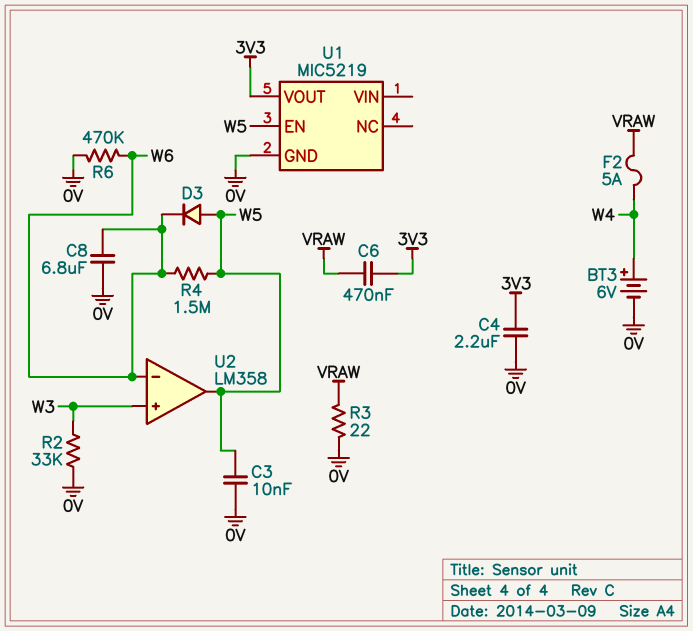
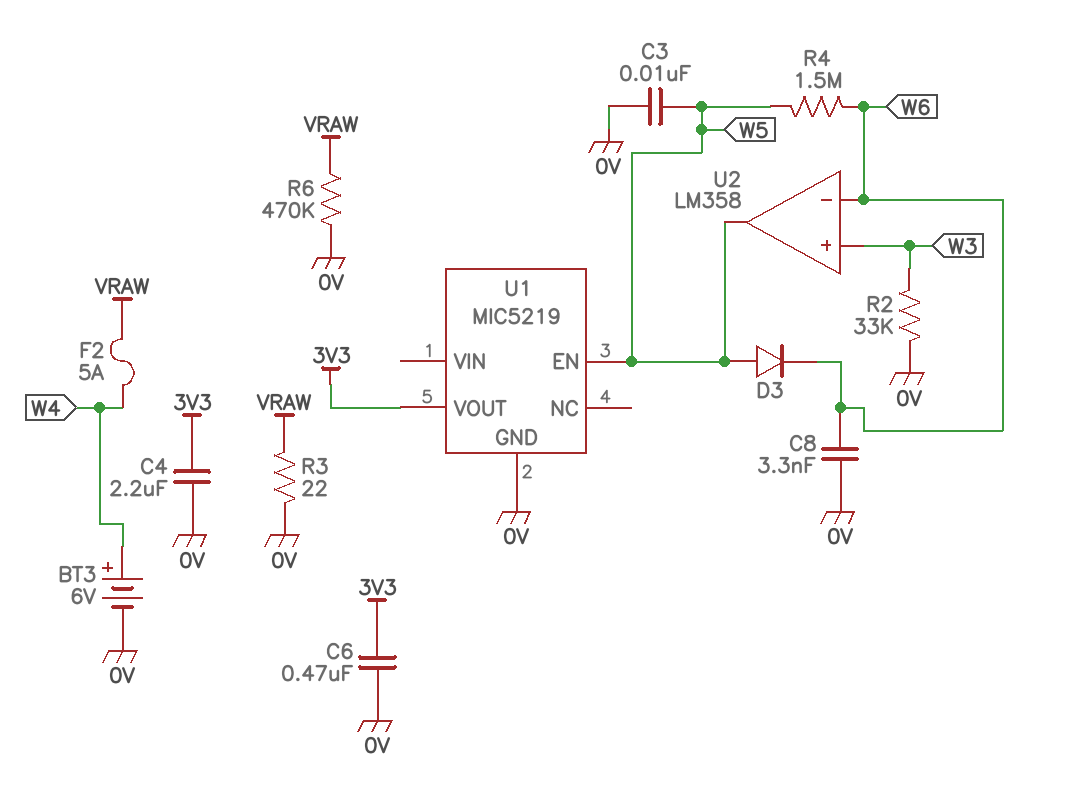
C6: 470nF (3V3, VRAW) -> 470nF (0V, 3V3)
C8: 6.8uF (0V, W6) -> 3.3nF (0V, W6)
R6: 470k (0V, W6) -> 470k (0V, VRAW)

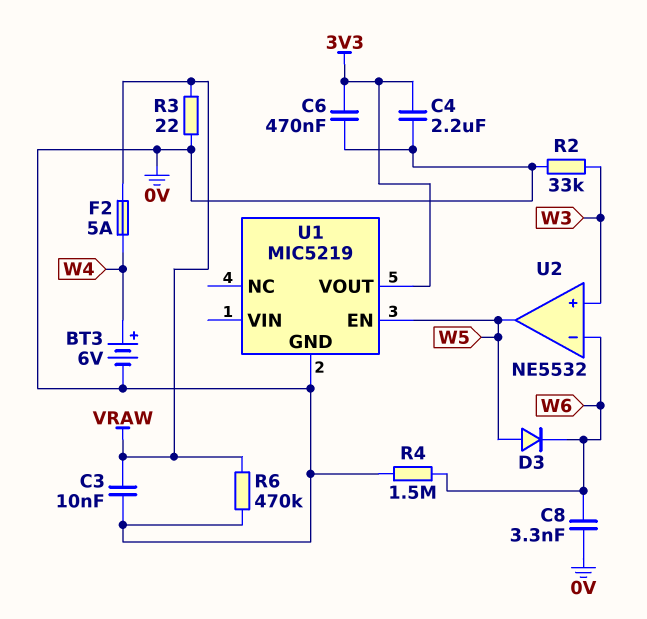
C3: 10nF (0V, W5) -> 10nF (0V, VRAW)
R4: 1.5M (W5, W6) -> 1.5M (0V, W6)
U2: LM358 -> NE5532

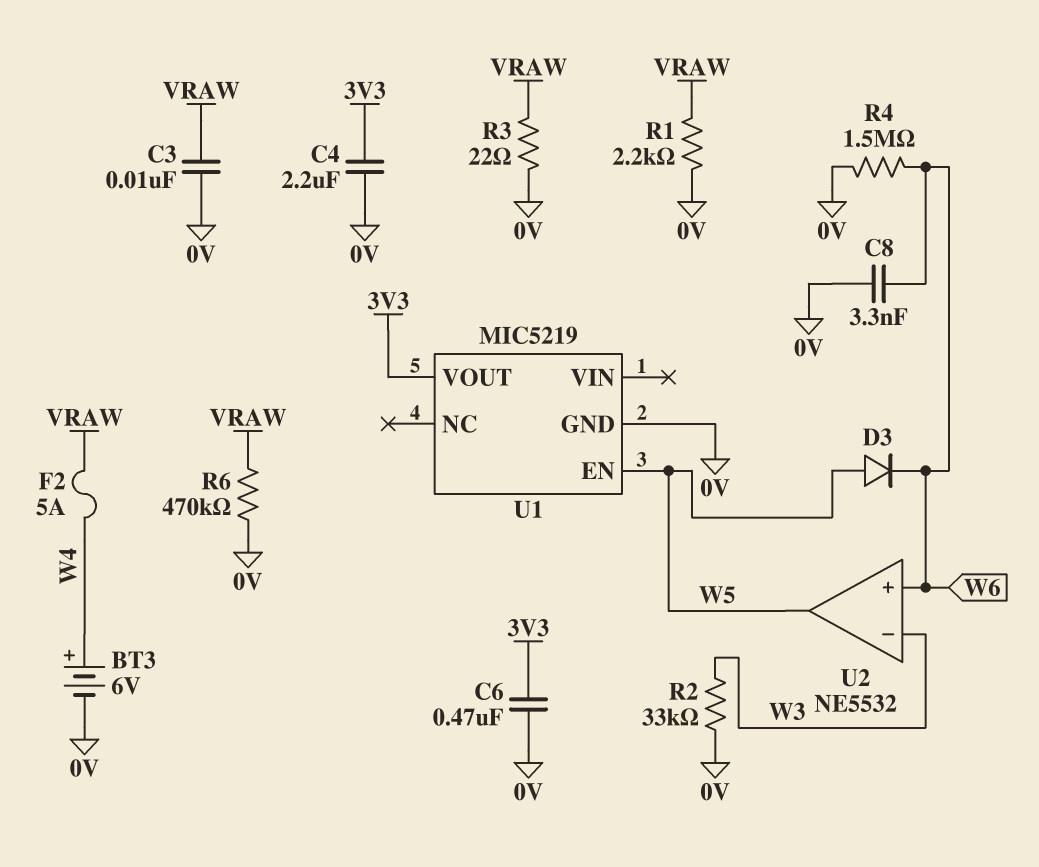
R1: none -> 2.2k (0V, VRAW)
U2 pin in+: W3 -> W6
U2 pin in-: W6 -> W3

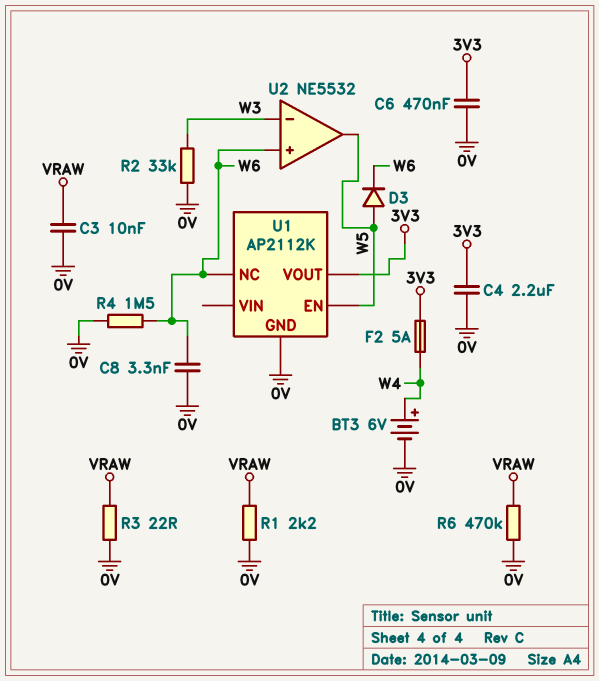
F2: 5A (VRAW, W4) -> 5A (3V3, W4)
U1: MIC5219 -> AP2112K
U1 pin NC: none -> W6

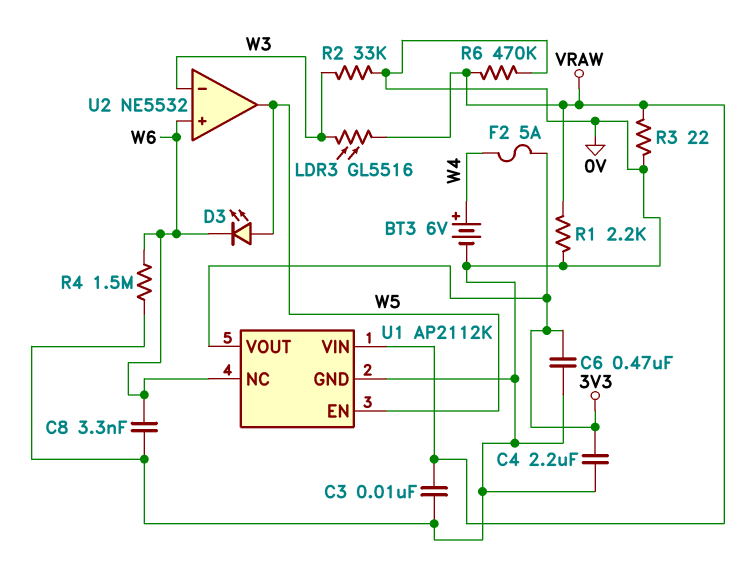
D3: diode (A W5, K W6) -> LED (A W5, K W6)
LDR3: none -> GL5516 (VRAW, W3)
U1 pin VIN: none -> VRAW

